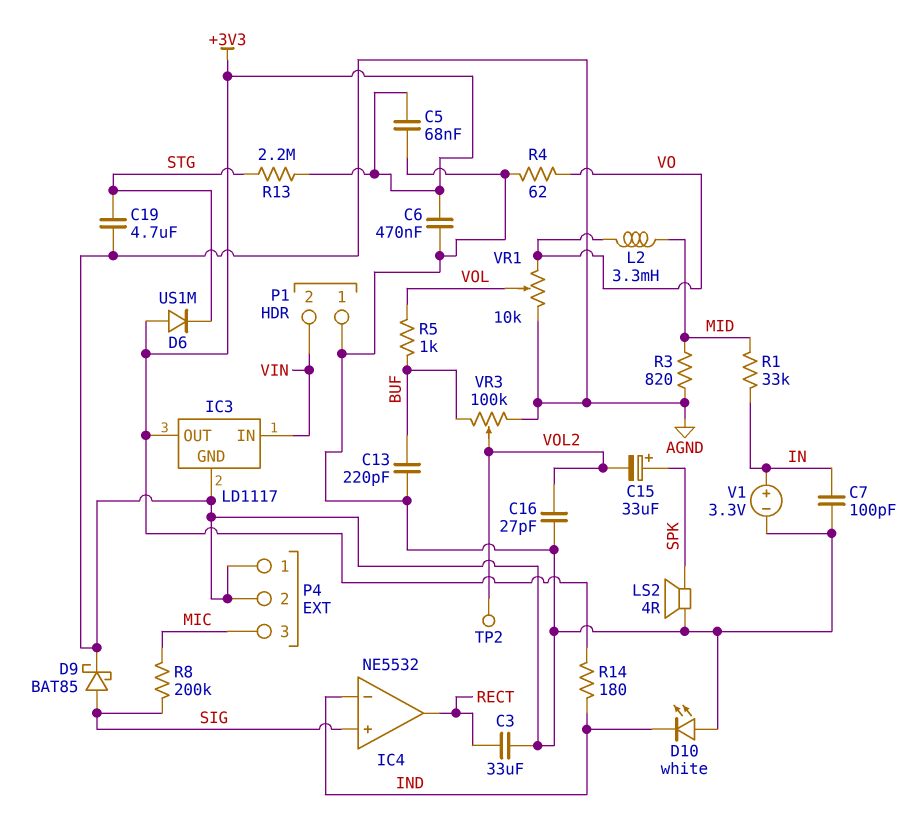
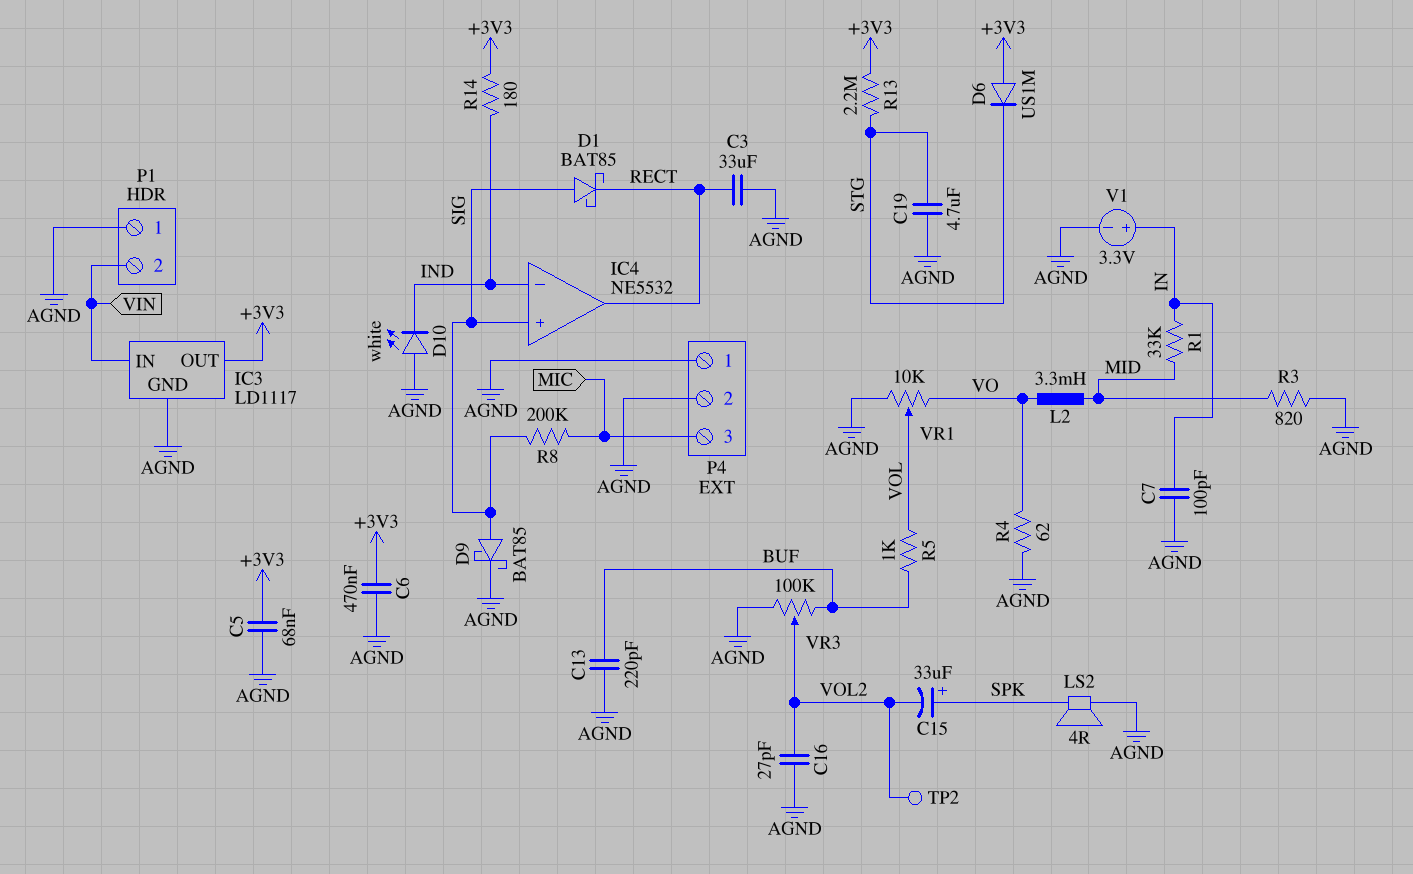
D1: none -> schottky BAT85 (A SIG, K RECT)

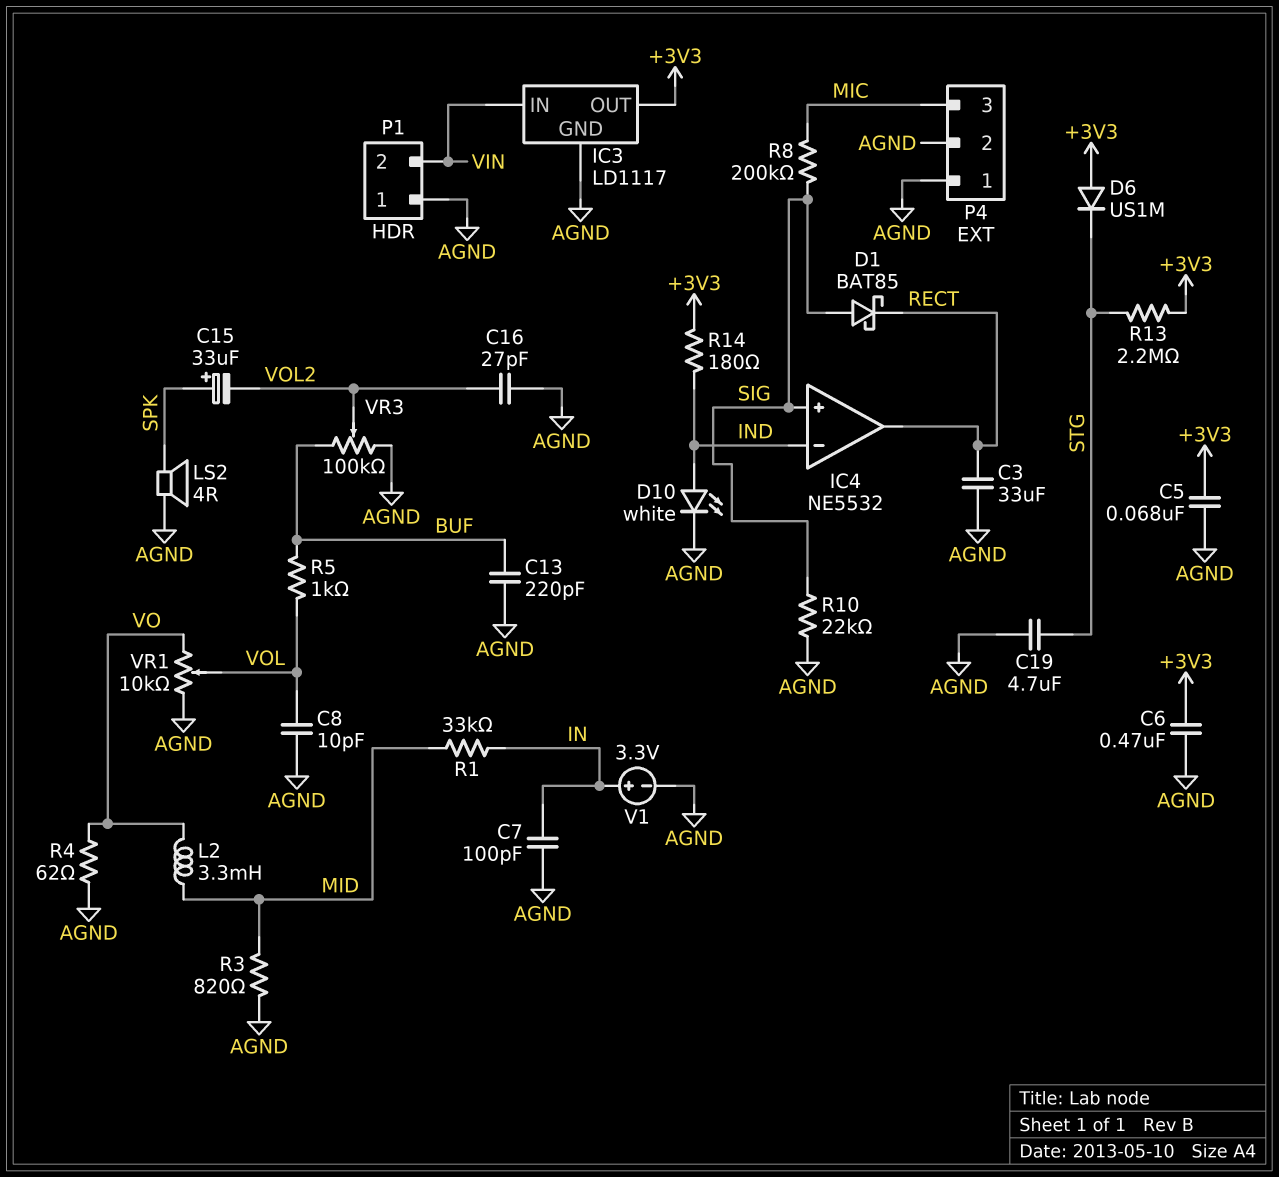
C8: none -> 10pF (AGND, VOL)
D9: schottky BAT85 (A SIG, K AGND) -> none
D10: LED white (A AGND, K IND) -> LED white (A IND, K AGND)
R10: none -> 22k (AGND, SIG)
TP2: test point (VOL2) -> none

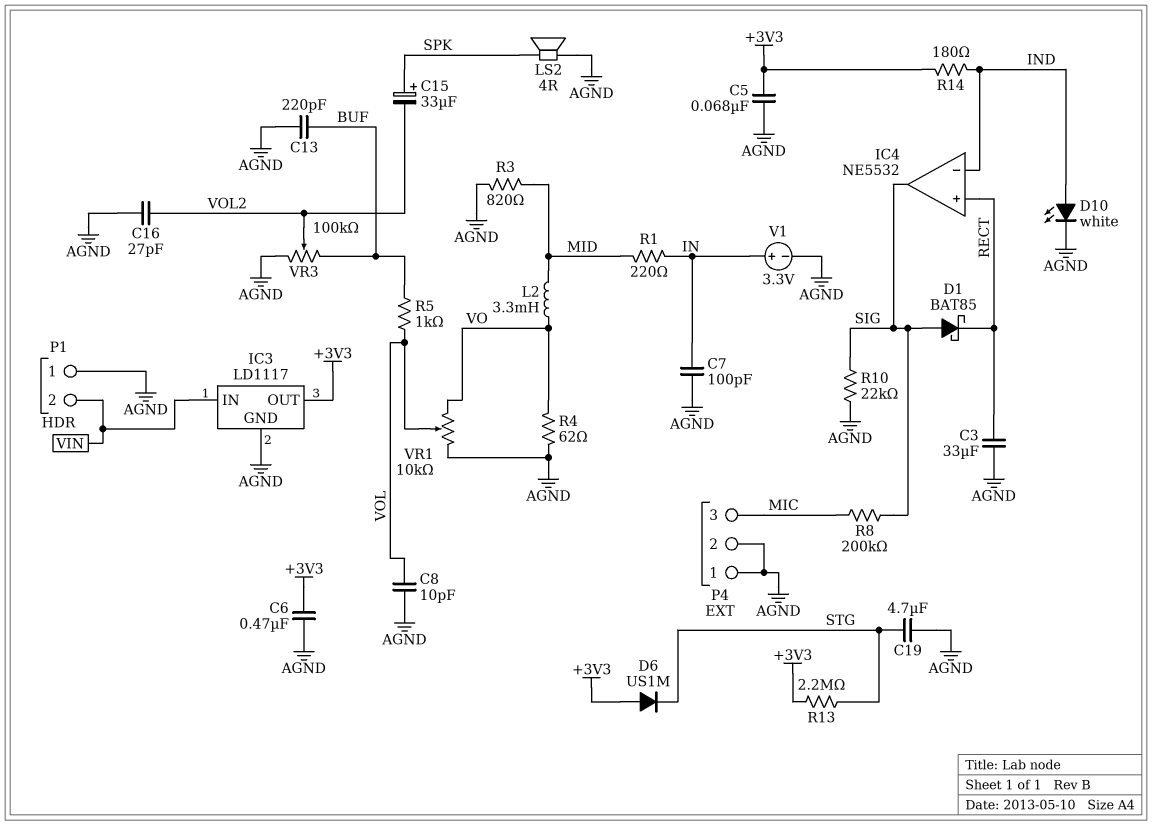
IC4 pin in+: SIG -> RECT
IC4 pin out: RECT -> SIG
R1: 33k (IN, MID) -> 220 (IN, MID)

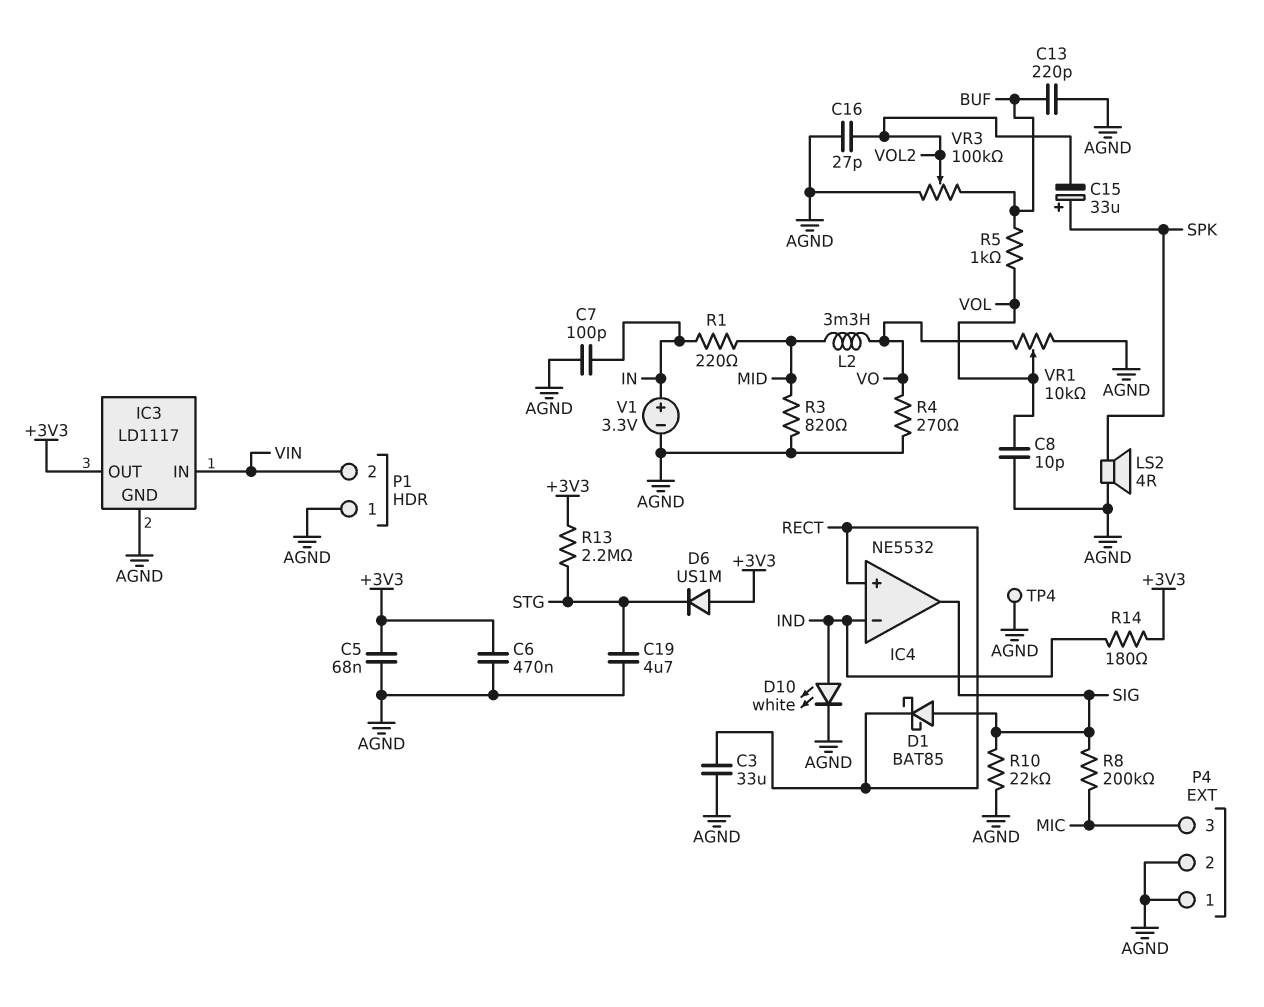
R4: 62 (AGND, VO) -> 270 (AGND, VO)
TP4: none -> test point (AGND)

